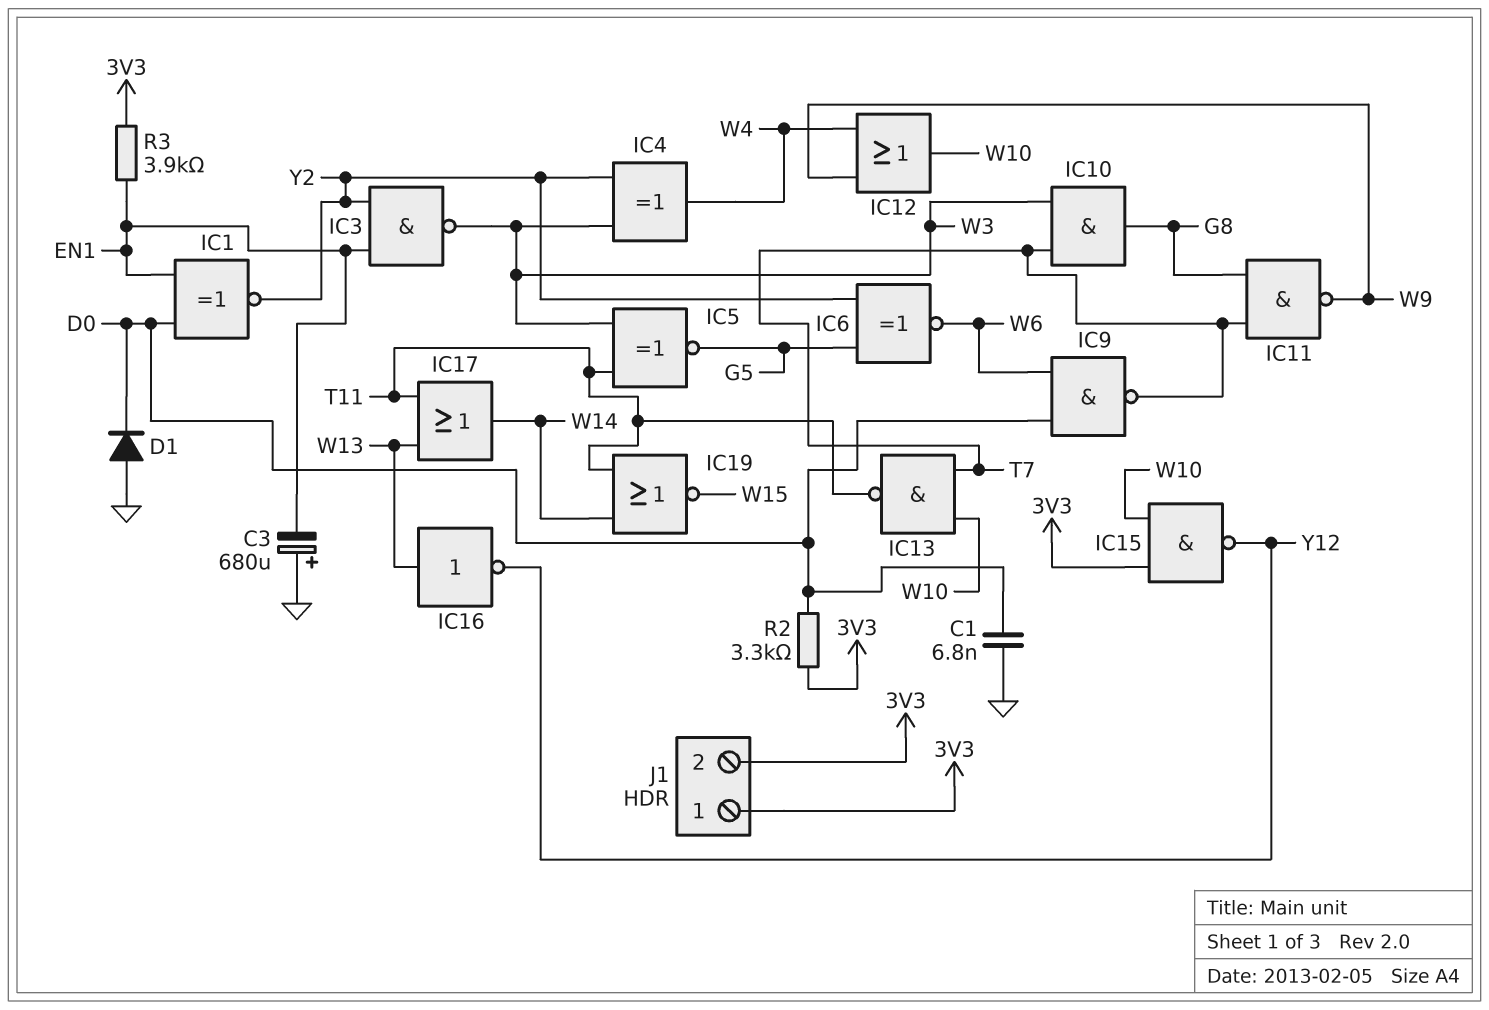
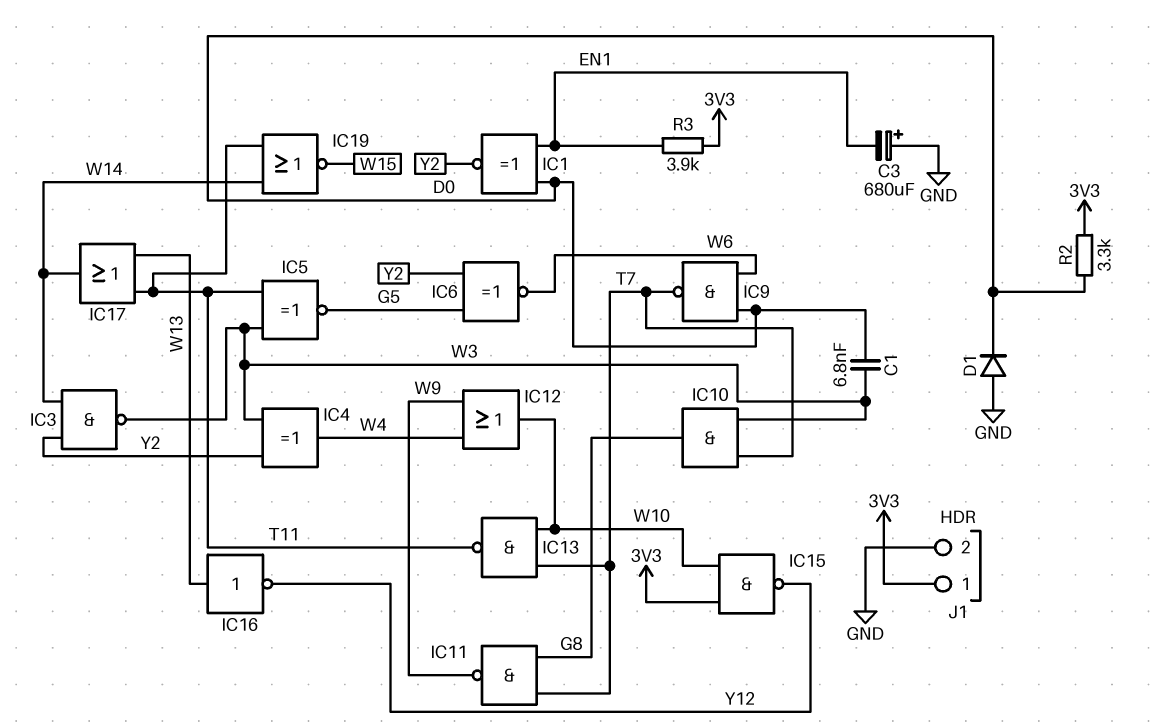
C1: 6.8nF (D0, GND) -> 6.8nF (D0, W3)
IC3: NAND (in EN1, in Y2, out W3) -> NAND (in W14, in Y2, out W3)
J1 pin 2: 3V3 -> GND

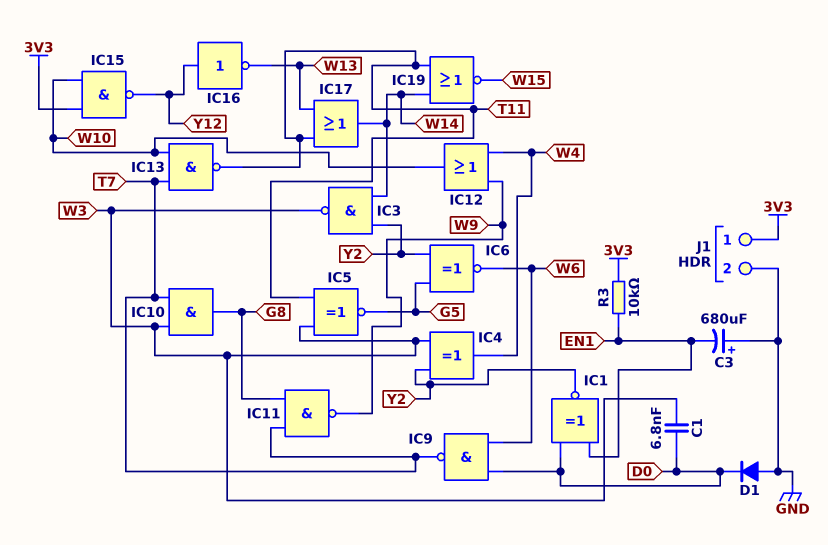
IC16: NOT (in W13, out Y12) -> NOT (in Y12, out W13)
R2: 3.3k (3V3, D0) -> none
R3: 3.9k (3V3, EN1) -> 10k (3V3, EN1)

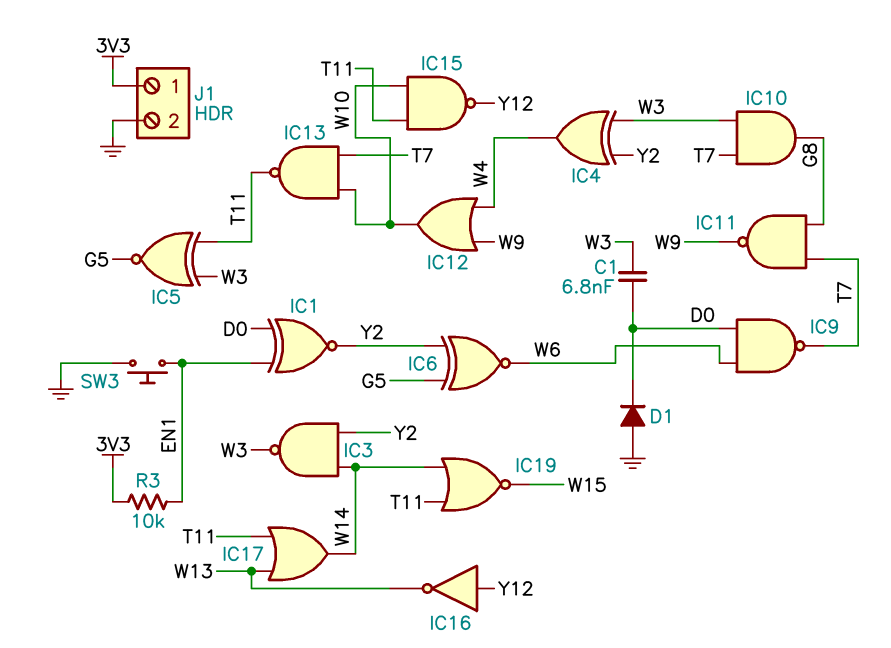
C3: 680uF (plus GND, minus EN1) -> none
IC15: NAND (in 3V3, in W10, out Y12) -> NAND (in T11, in W10, out Y12)
SW3: none -> button (EN1, GND)

